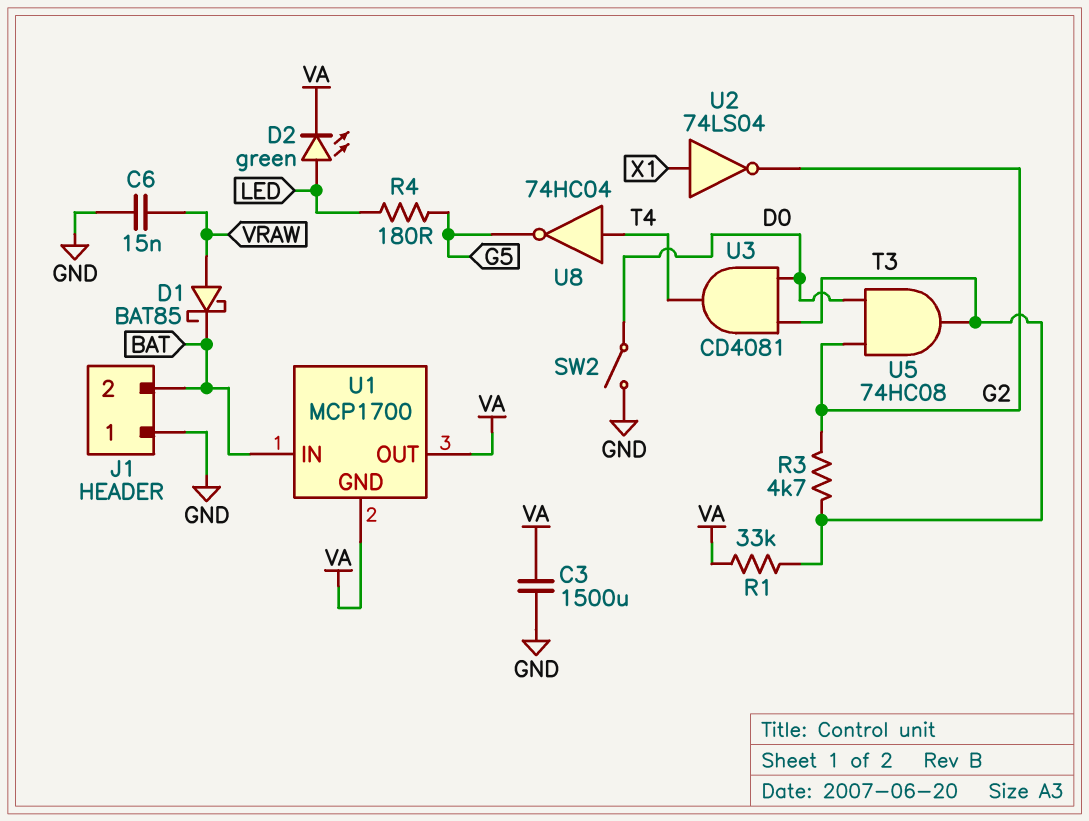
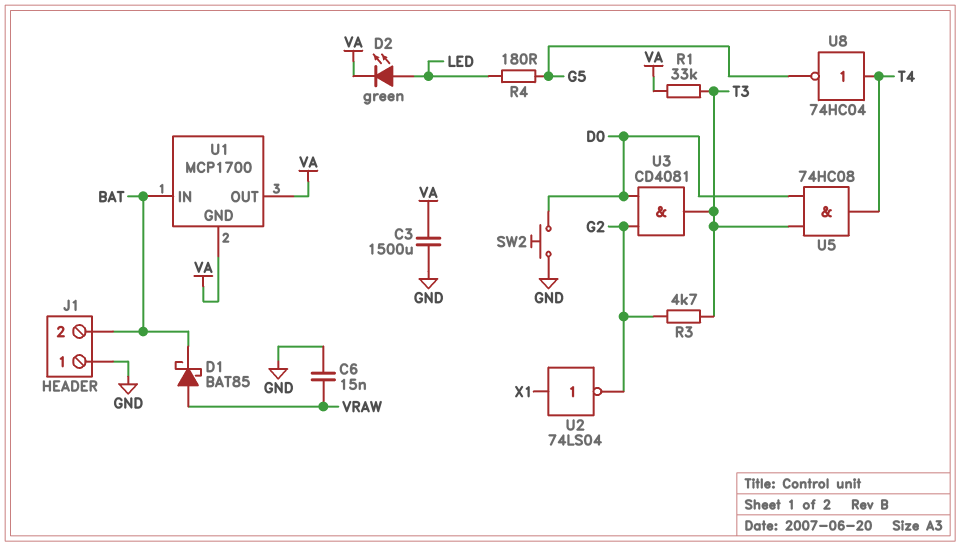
SW2: switch (D0, GND) -> button (D0, GND)
U3: AND CD4081 (in D0, in T3, out T4) -> AND CD4081 (in D0, in G2, out T3)
U5: AND 74HC08 (in D0, in G2, out T3) -> AND 74HC08 (in D0, in T3, out T4)

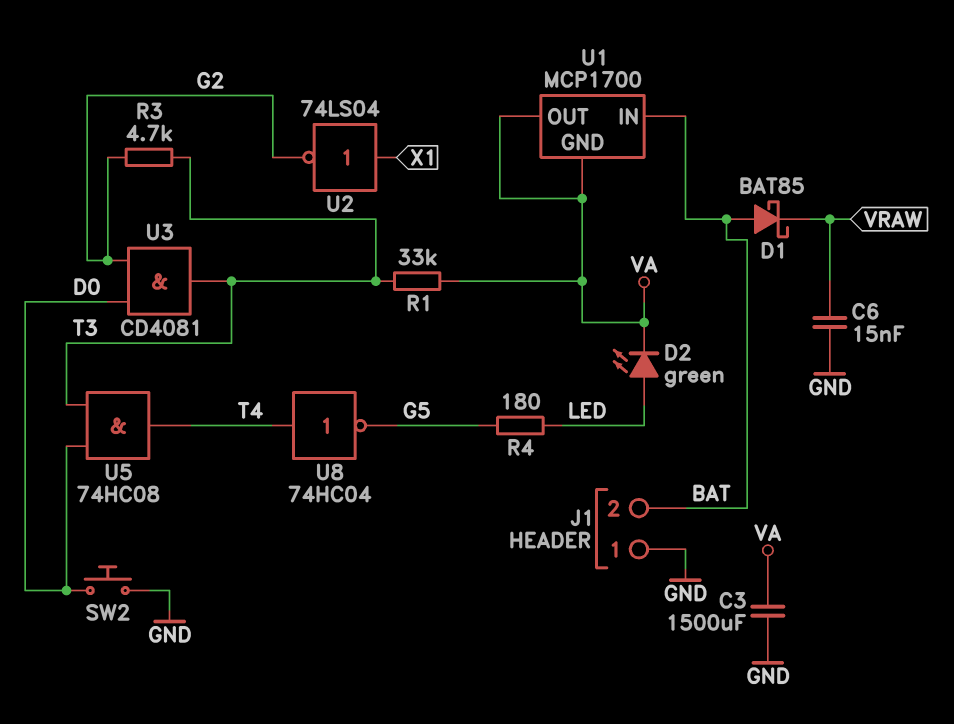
D1: schottky BAT85 (A VRAW, K BAT) -> schottky BAT85 (A BAT, K VRAW)

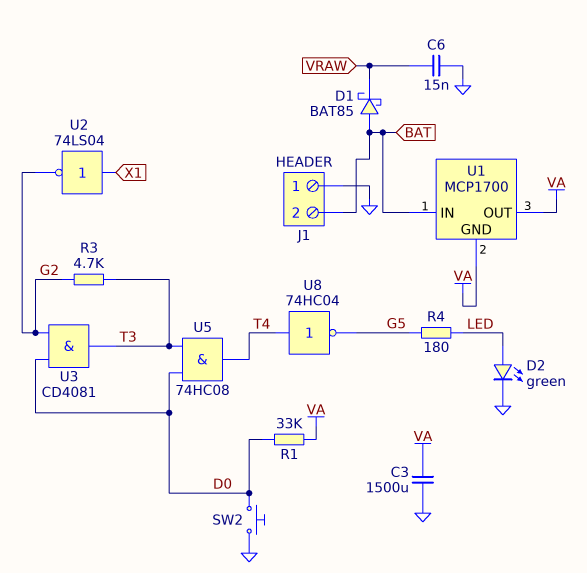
D2: LED green (A LED, K VA) -> LED green (A LED, K GND)
R1: 33k (T3, VA) -> 33k (D0, VA)

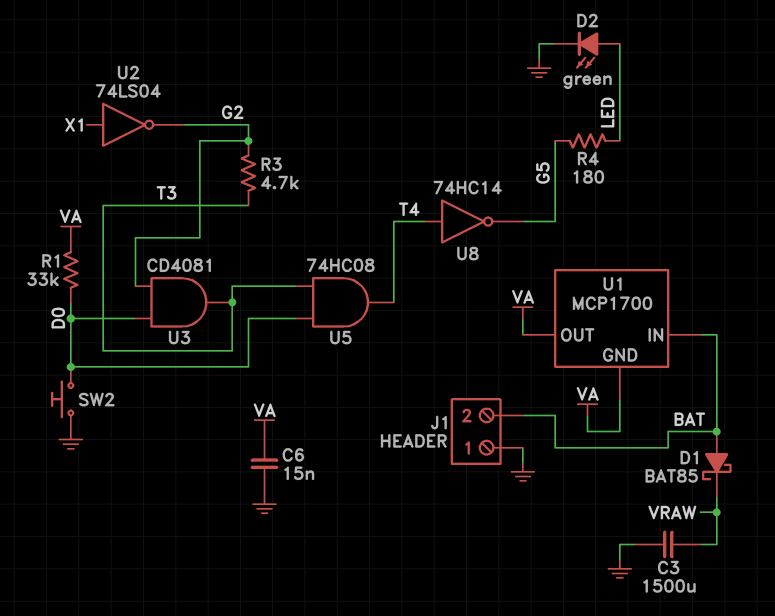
C3: 1500uF (GND, VA) -> 1500uF (GND, VRAW)
C6: 15nF (GND, VRAW) -> 15nF (GND, VA)
U8: NOT 74HC04 (in T4, out G5) -> NOT 74HC14 (in T4, out G5)

